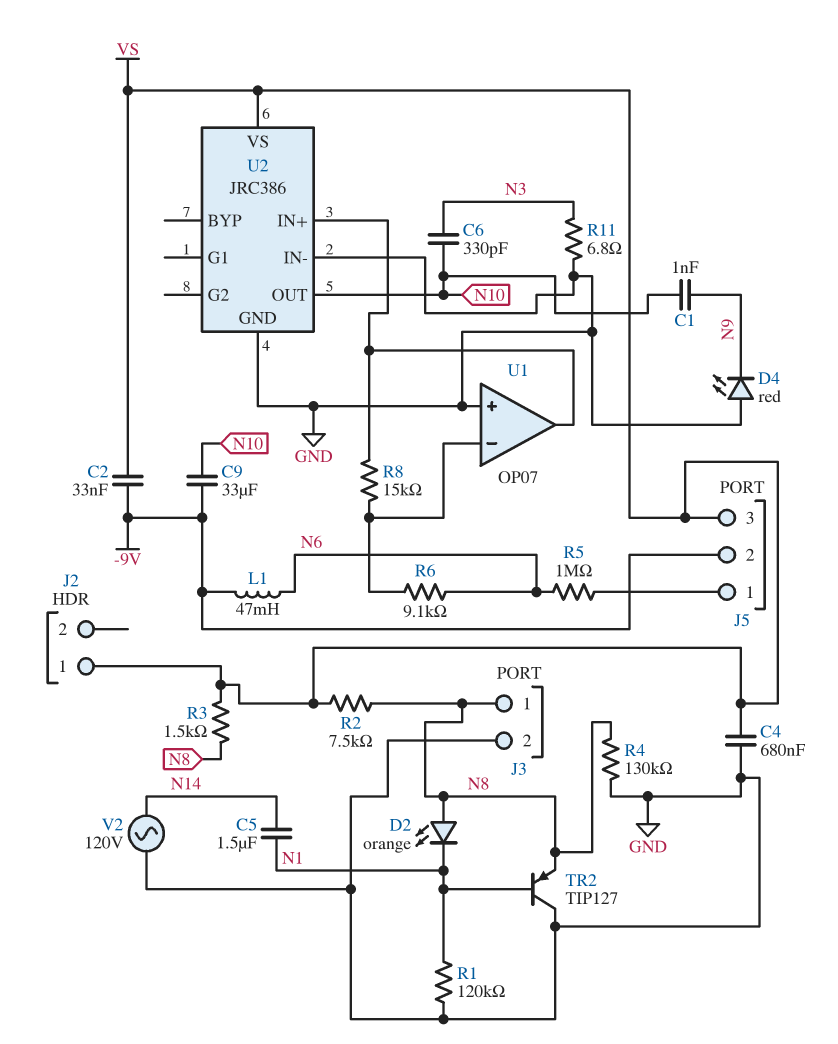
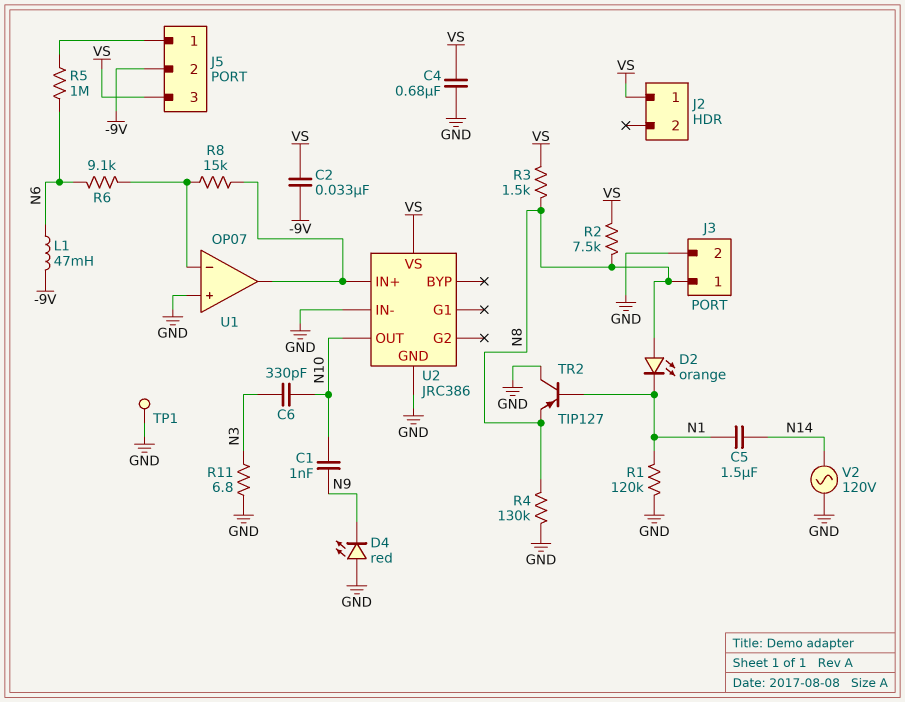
C9: 33uF (-9V, N10) -> none
TP1: none -> test point (GND)

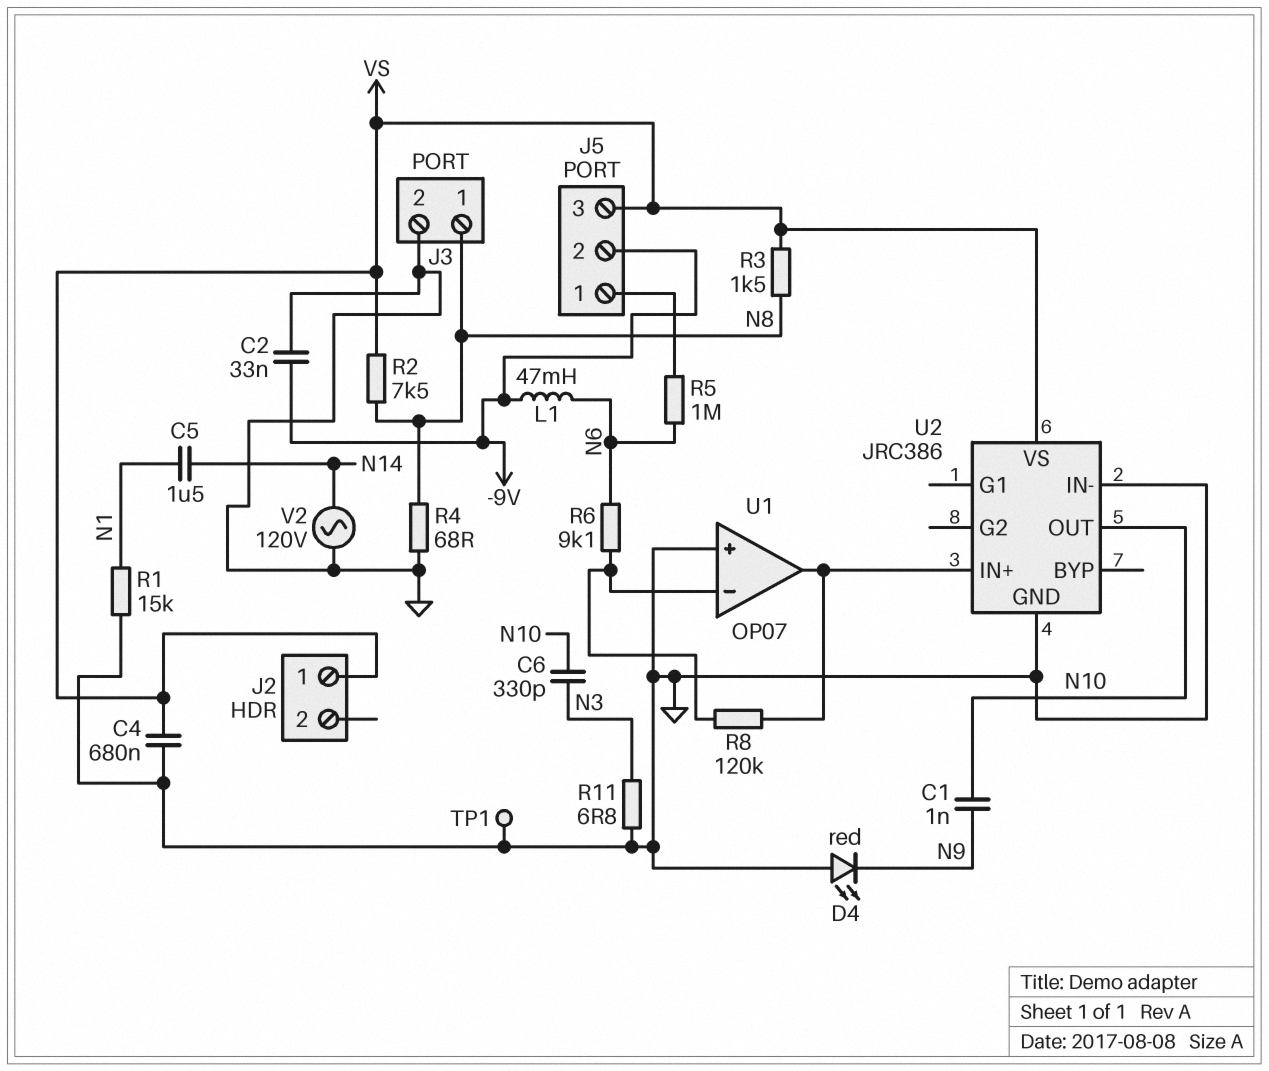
C2: 33nF (-9V, VS) -> 33nF (-9V, GND)
D2: LED orange (A N8, K N1) -> none
R1: 120k (GND, N1) -> 15k (GND, N1)
R4: 130k (GND, N8) -> 68 (GND, N8)
R8: 15k (U1/in-, U1/out) -> 120k (U1/in-, U1/out)
TR2: PNP TIP127 (B N1, C GND, E N8) -> none

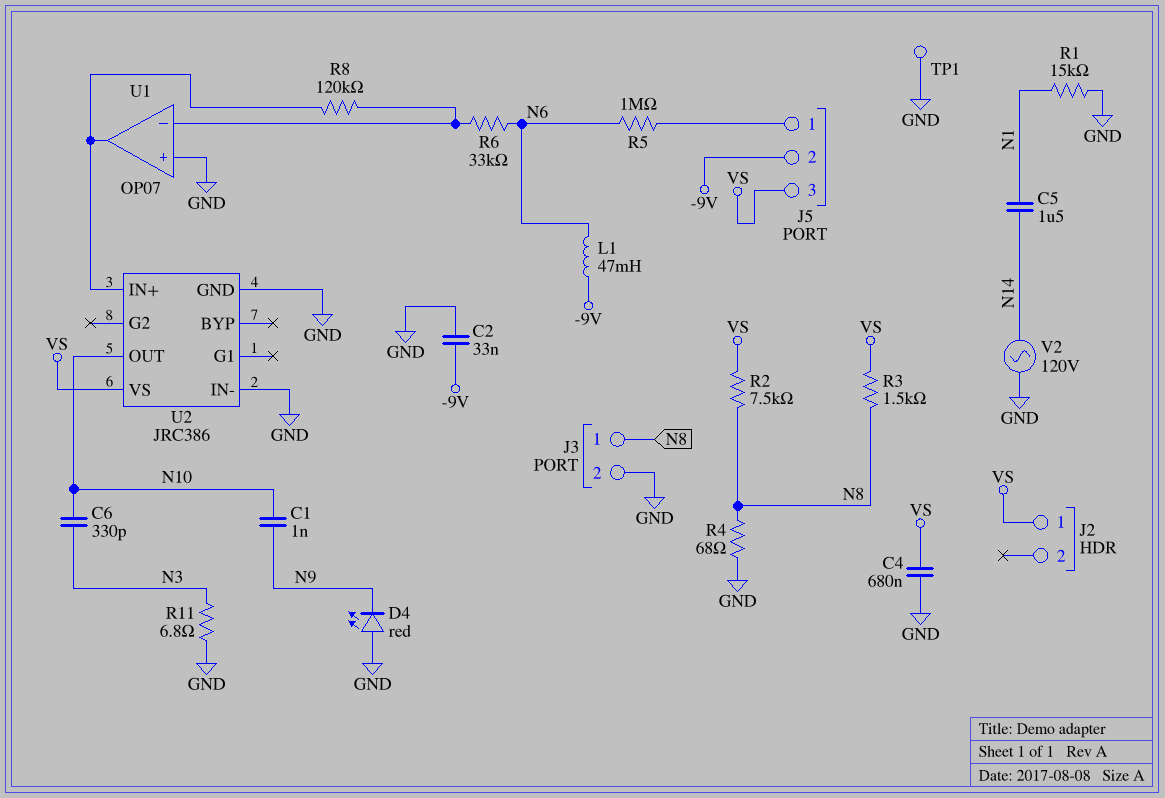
R6: 9.1k (N6, U1/in-) -> 33k (N6, U1/in-)

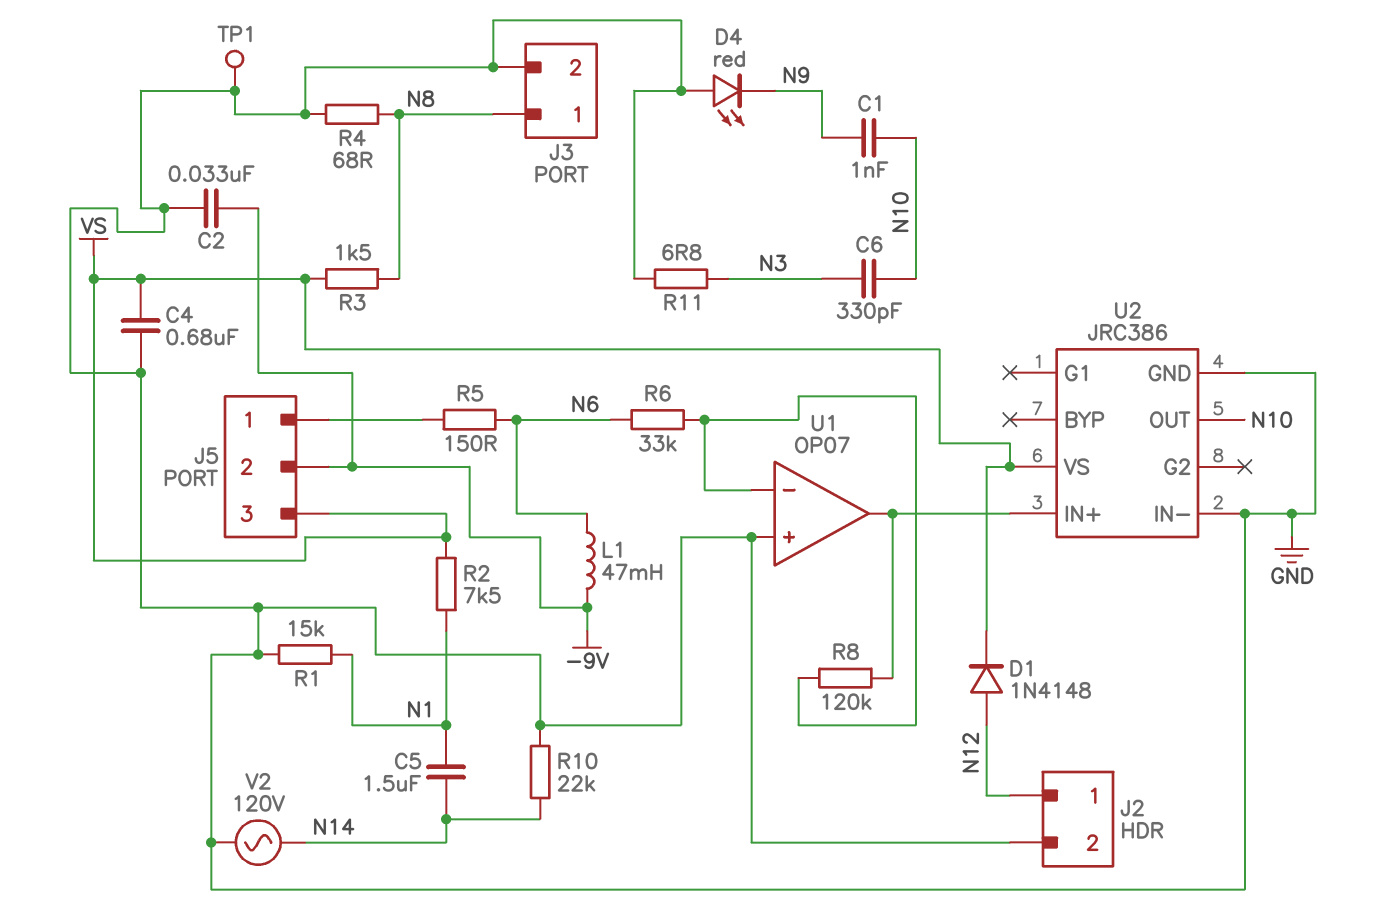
D1: none -> diode 1N4148 (A N12, K VS)
J2 pin 1: VS -> N12
J2 pin 2: none -> GND
R2: 7.5k (N8, VS) -> 7.5k (N1, VS)
R5: 1M (J5/1, N6) -> 150 (J5/1, N6)
R10: none -> 22k (GND, N14)

